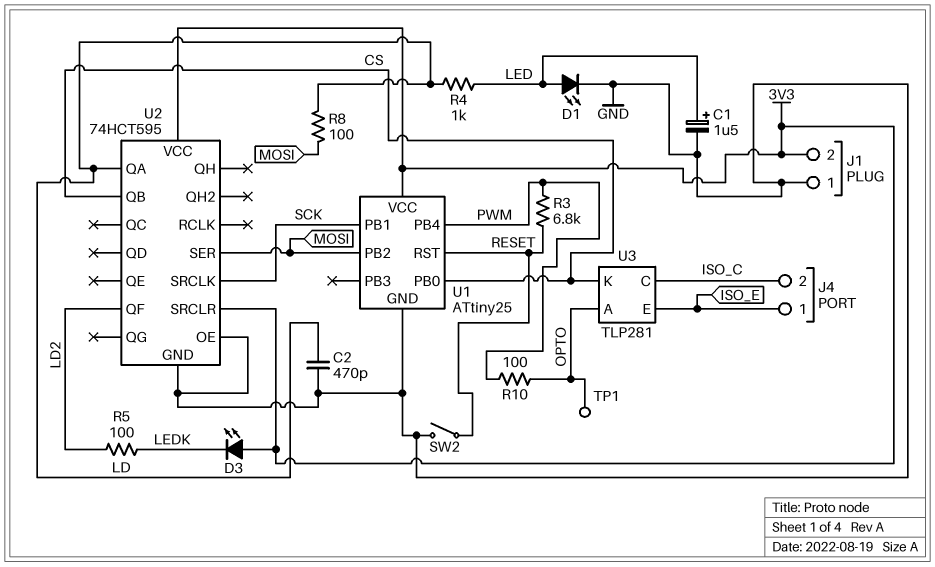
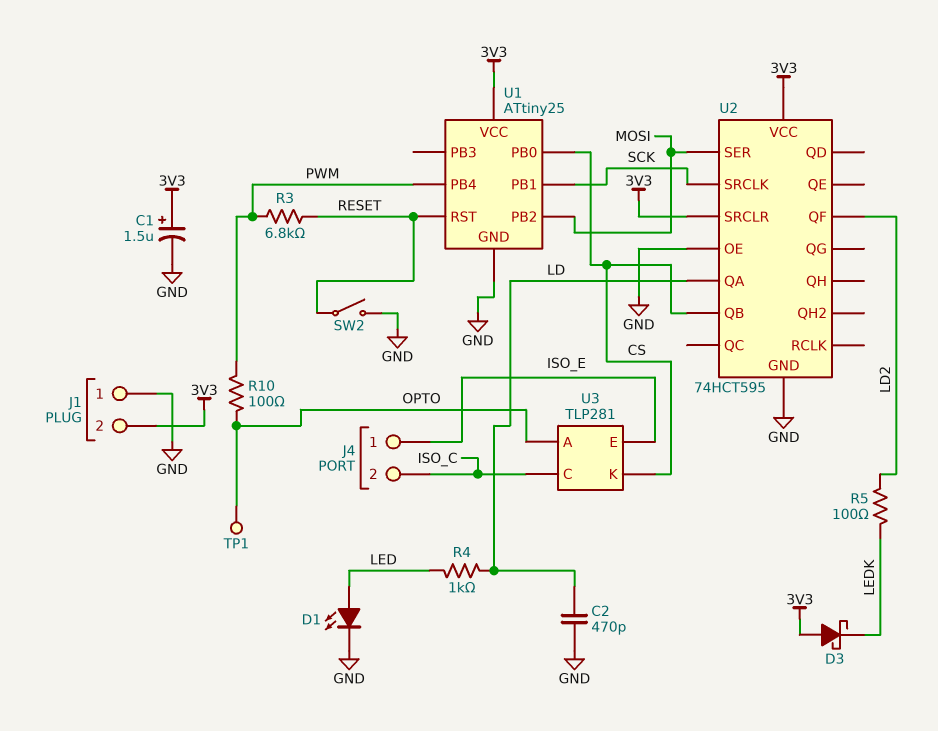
C1: 1.5uF (plus LED, minus GND) -> 1.5uF (plus 3V3, minus GND)
D3: LED (A 3V3, K LEDK) -> schottky (A 3V3, K LEDK)
R8: 100 (LD, MOSI) -> none

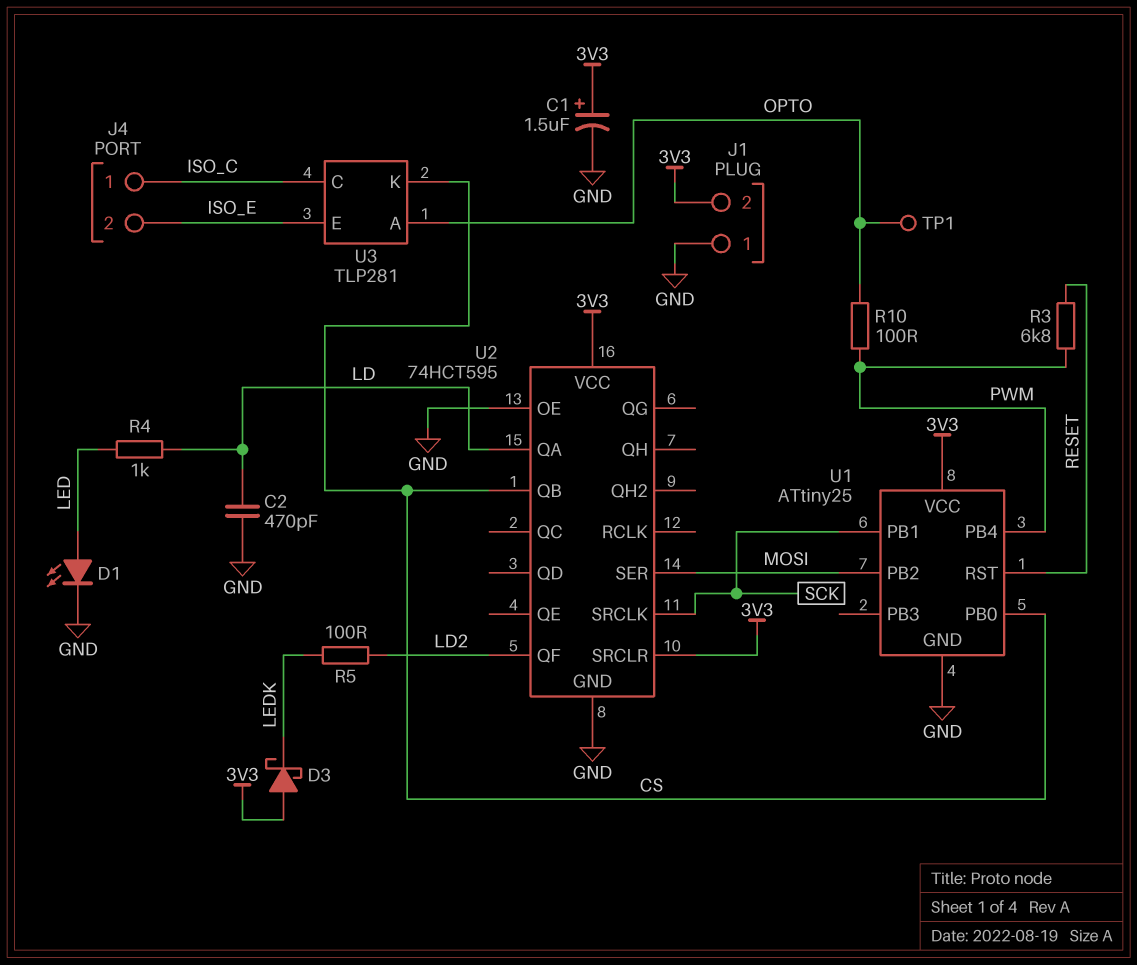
J4 pin 1: ISO_E -> ISO_C
J4 pin 2: ISO_C -> ISO_E
SW2: switch (GND, RESET) -> none

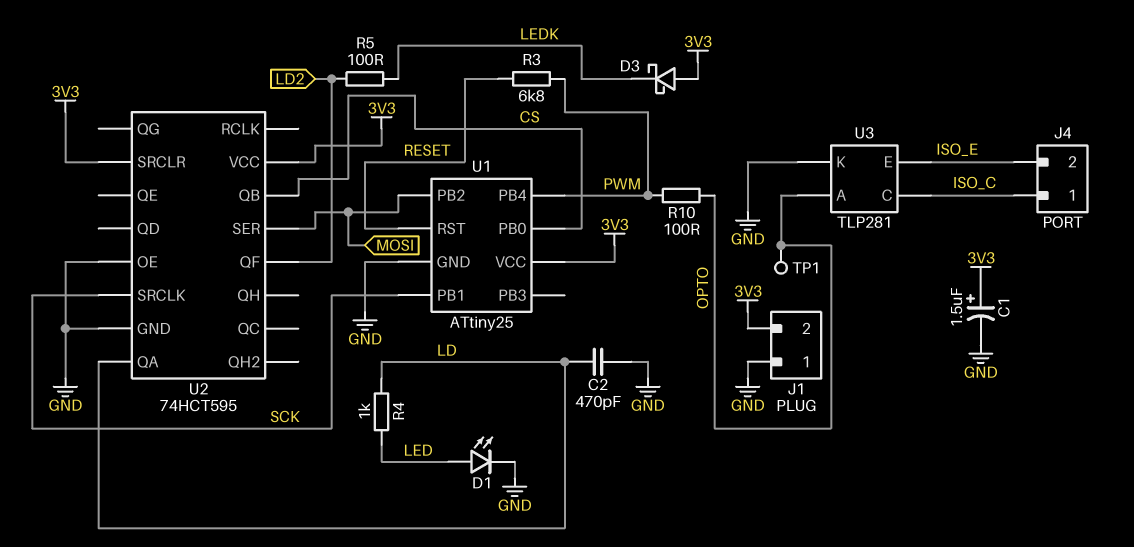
U3 pin K: CS -> GND

